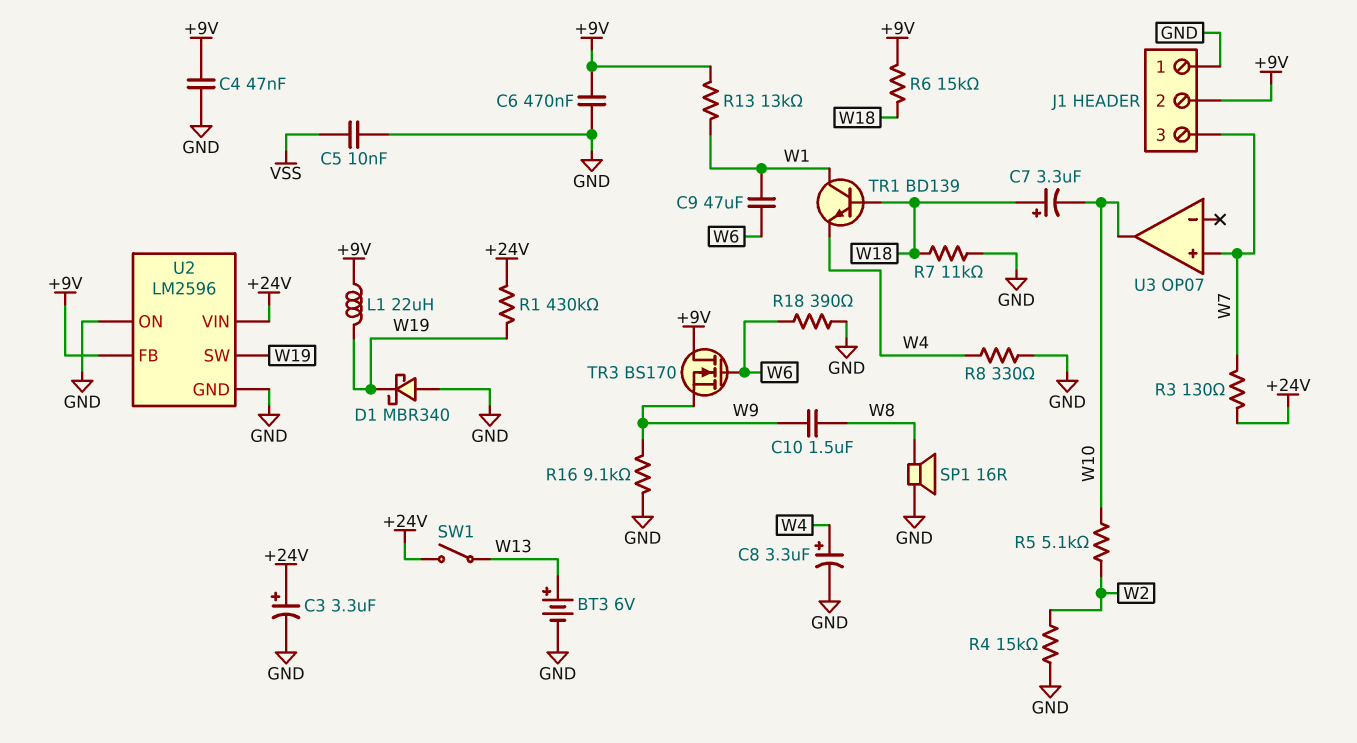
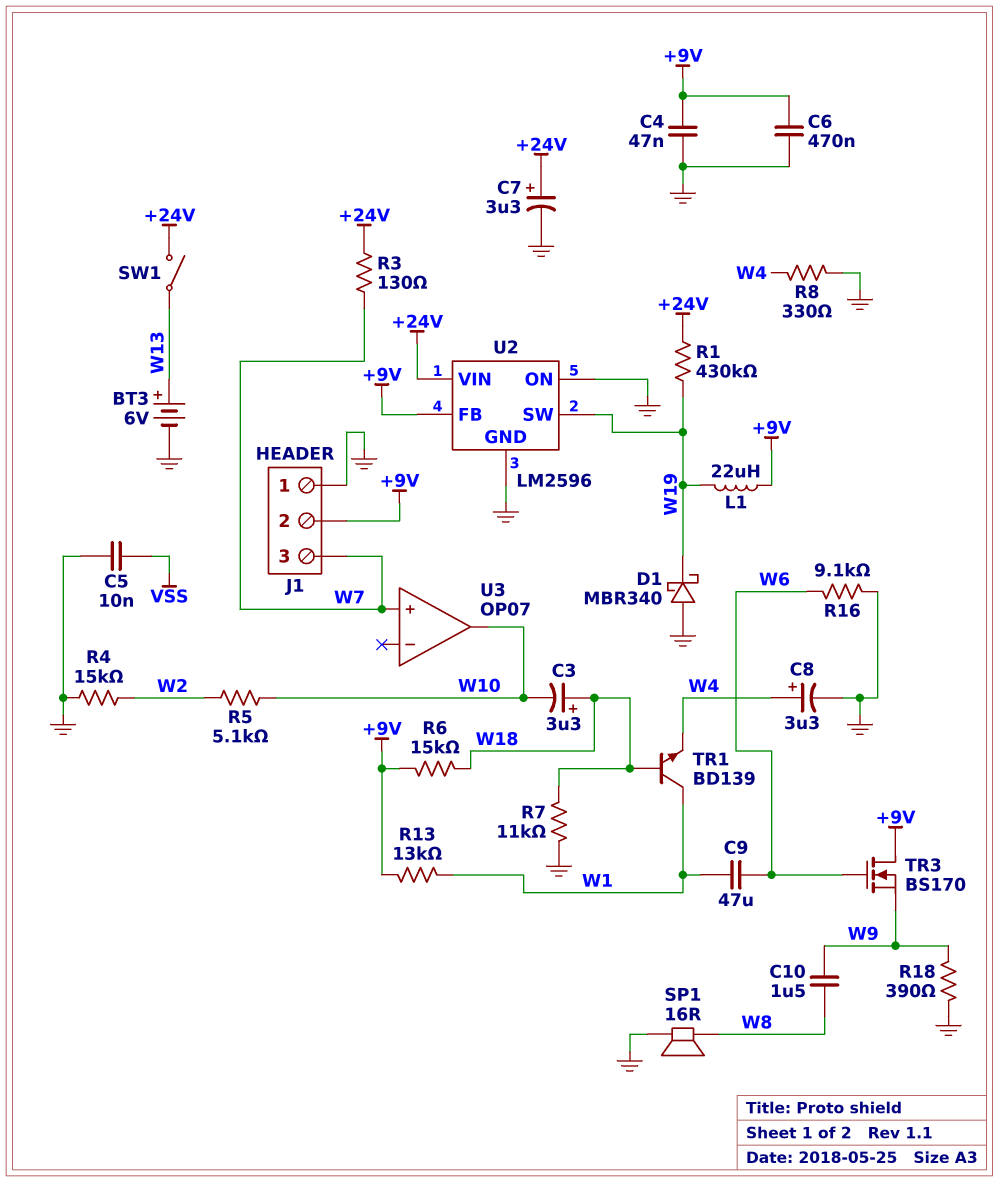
C3: 3.3uF (plus +24V, minus GND) -> 3.3uF (plus W18, minus W10)
C7: 3.3uF (plus W18, minus W10) -> 3.3uF (plus +24V, minus GND)
R16: 9.1k (GND, W9) -> 9.1k (GND, W6)
R18: 390 (GND, W6) -> 390 (GND, W9)

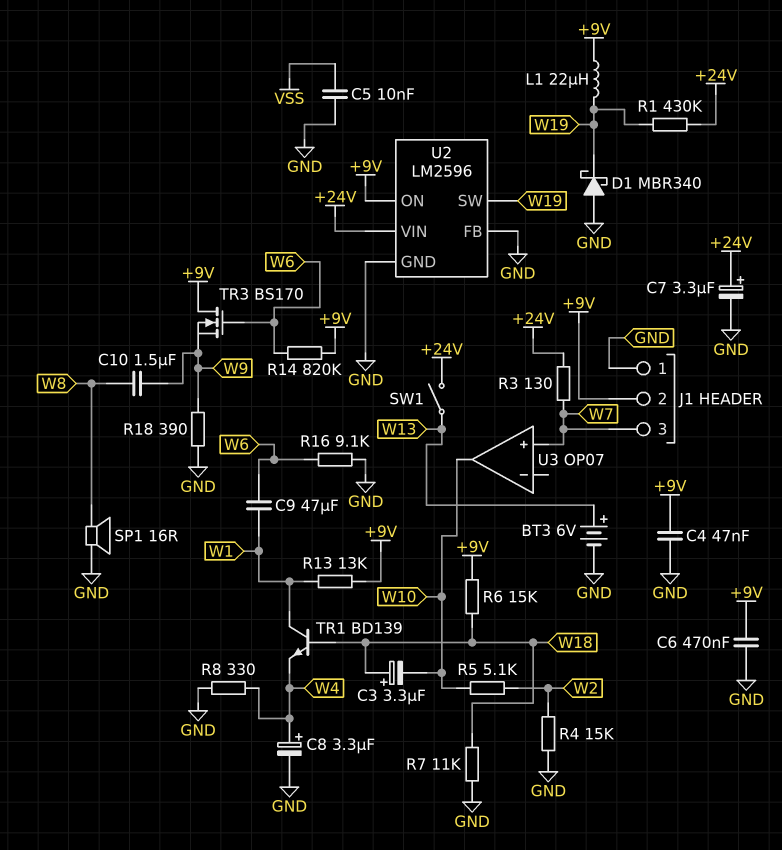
R14: none -> 820k (+9V, W6)
U2 pin FB: +9V -> GND
U2 pin ON: GND -> +9V

